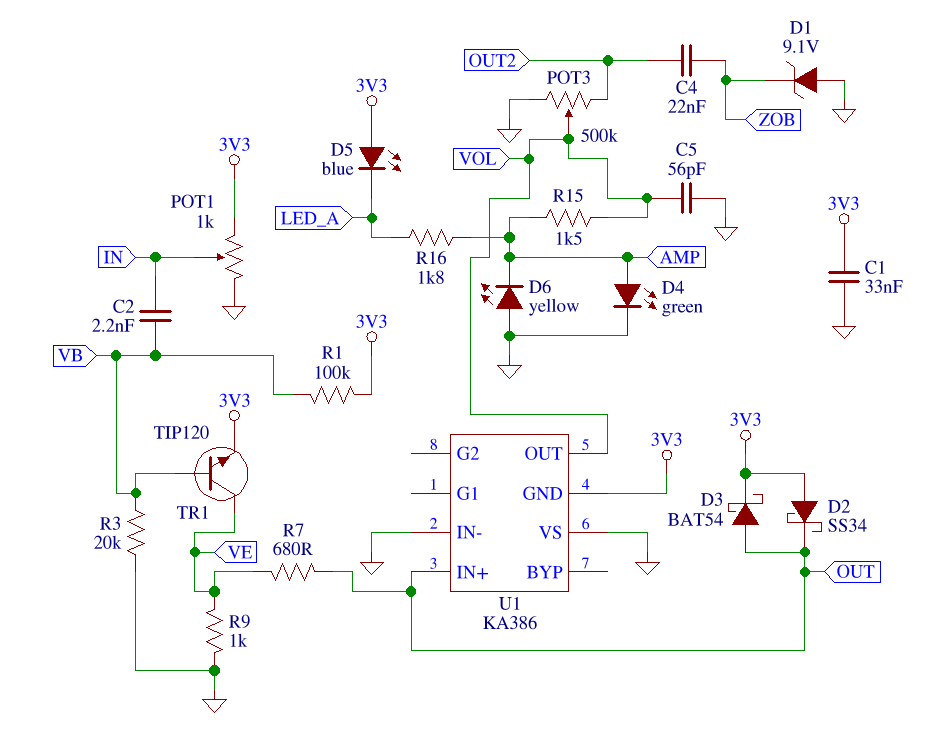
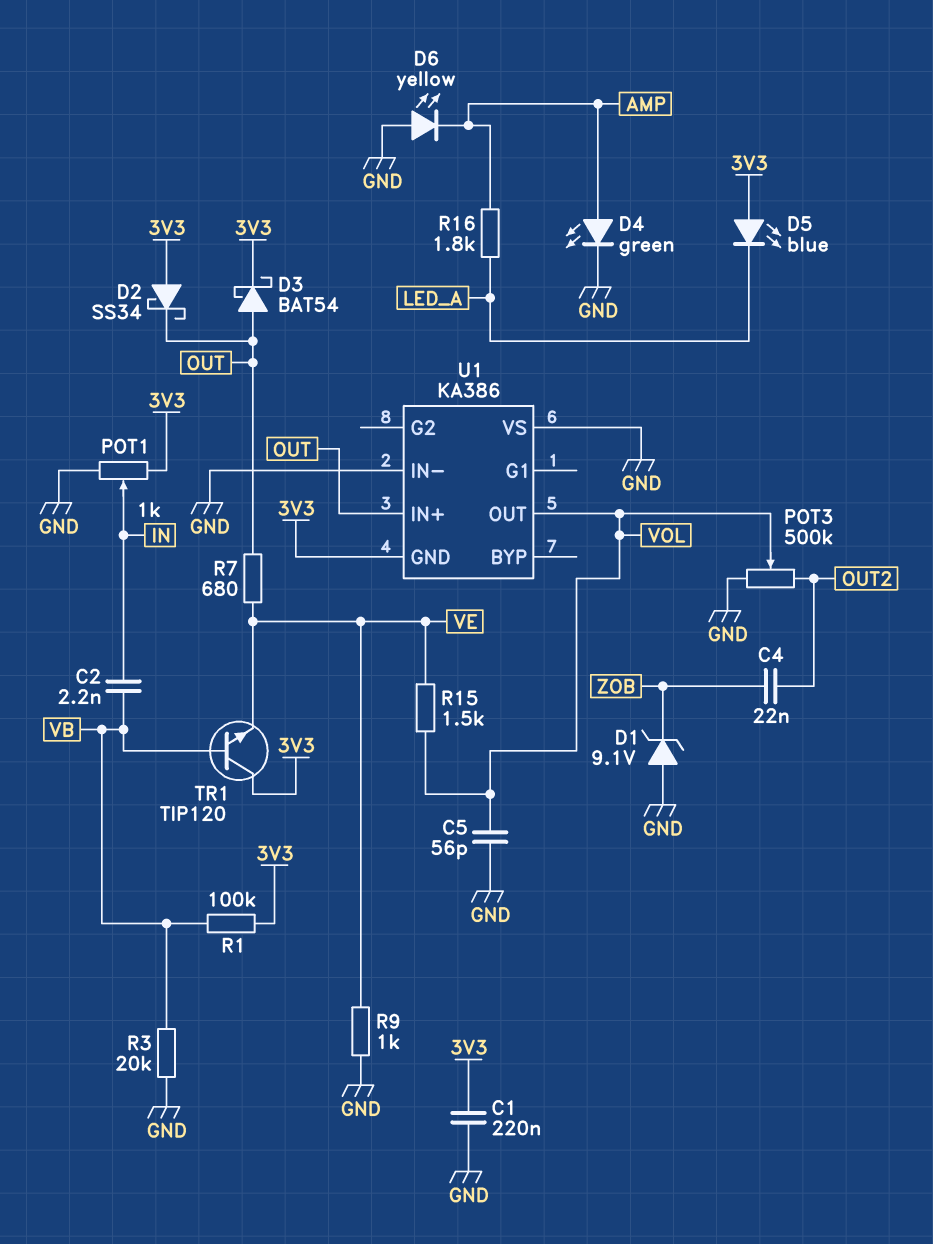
C1: 33nF (3V3, GND) -> 220nF (3V3, GND)
R15: 1.5k (AMP, VOL) -> 1.5k (VE, VOL)
TR1: NPN TIP120 (B VB, C VE, E 3V3) -> NPN TIP120 (B VB, C 3V3, E VE)

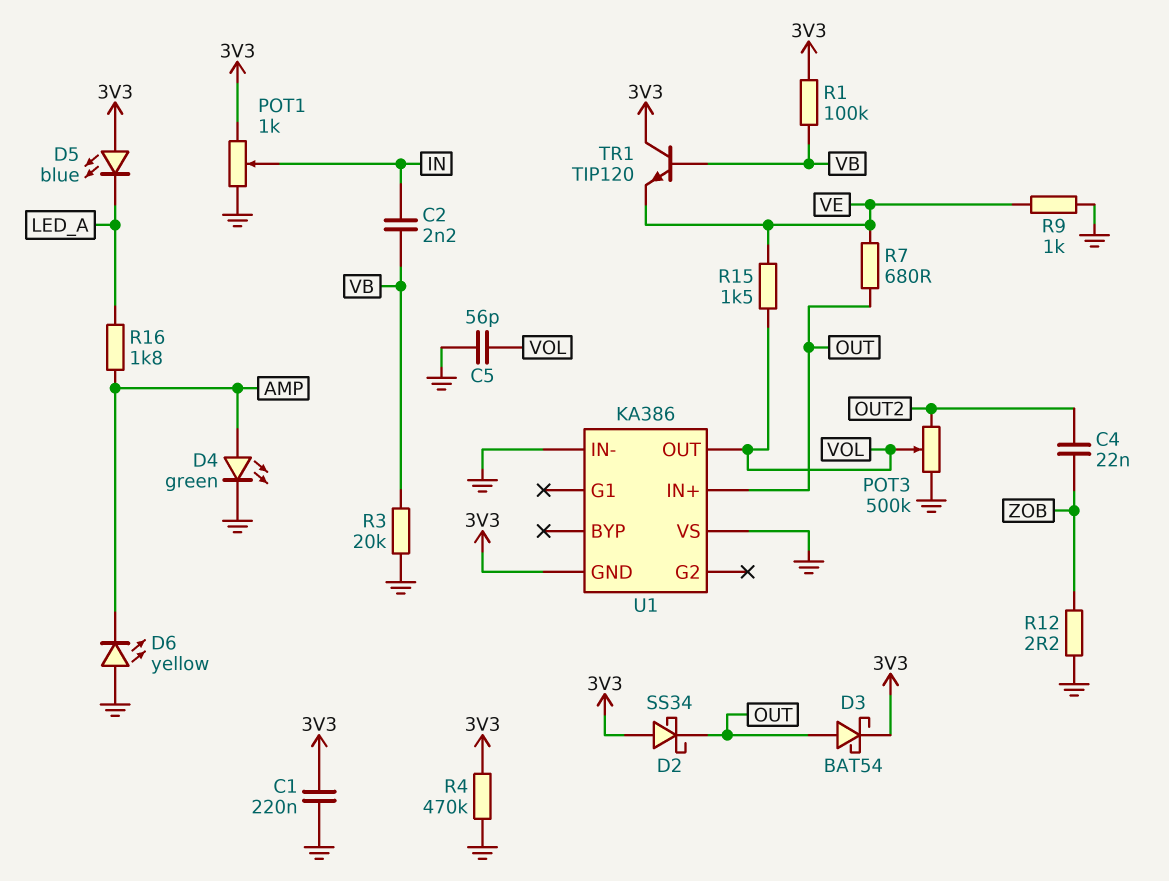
D1: zener 9.1V (A GND, K ZOB) -> none
R4: none -> 470k (3V3, GND)
R12: none -> 2.2 (GND, ZOB)

